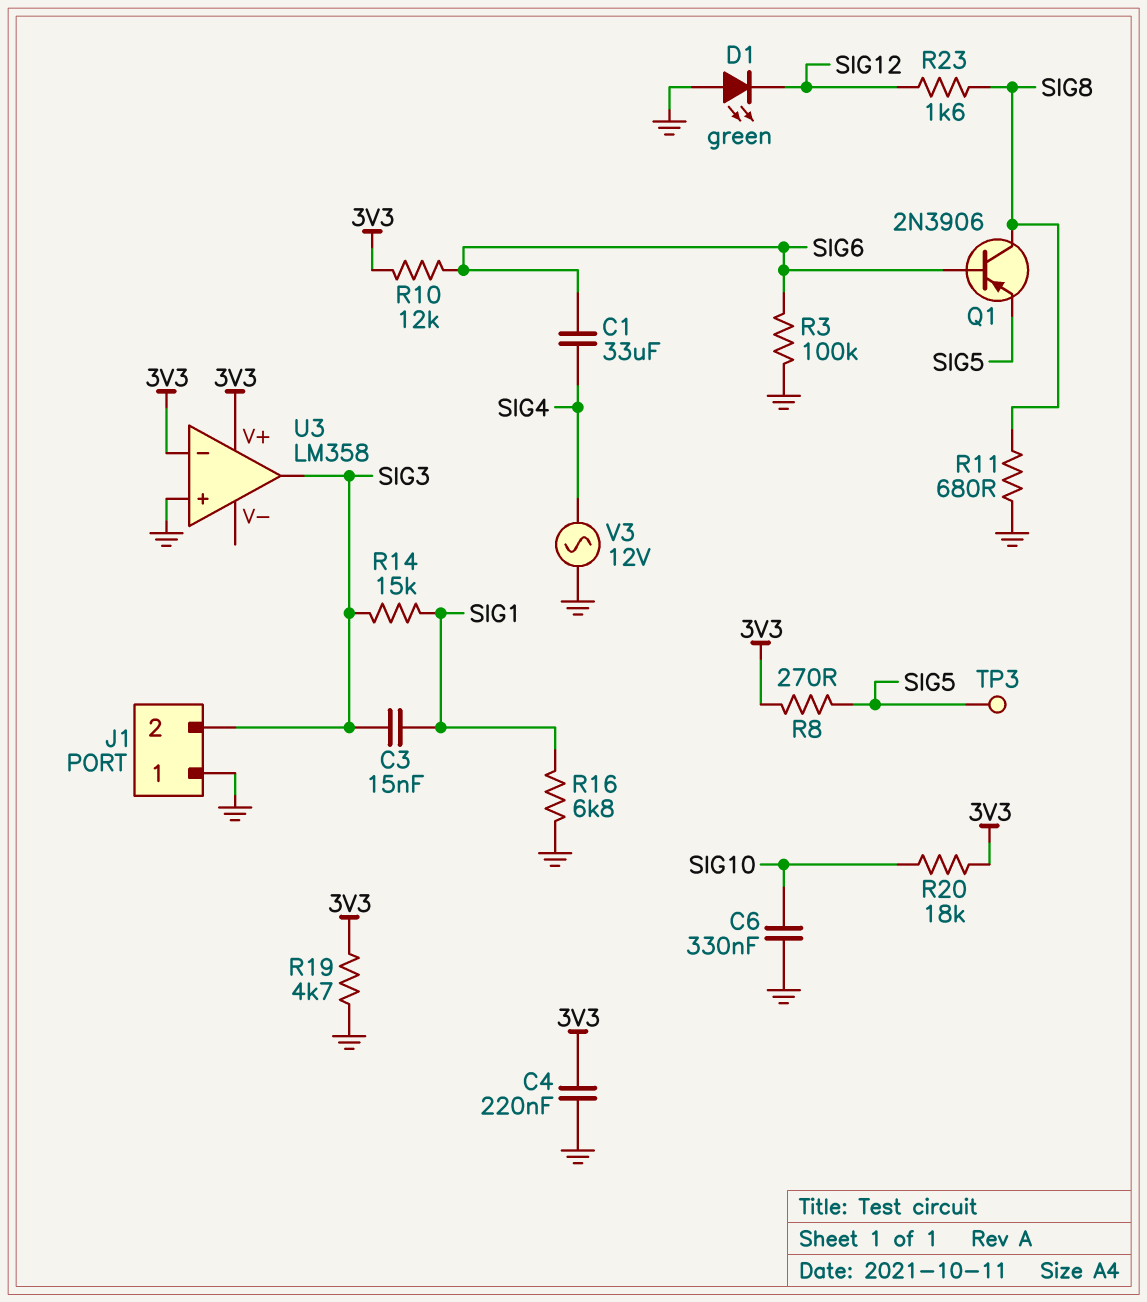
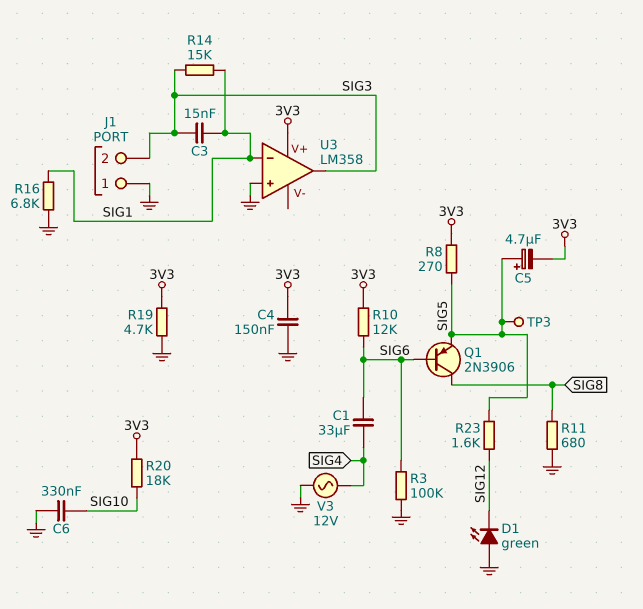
C4: 220nF (3V3, GND) -> 150nF (3V3, GND)
C5: none -> 4.7uF (plus SIG5, minus 3V3)
R23: 1.6k (SIG8, SIG12) -> 1.6k (SIG5, SIG12)
U3 pin in-: 3V3 -> SIG1

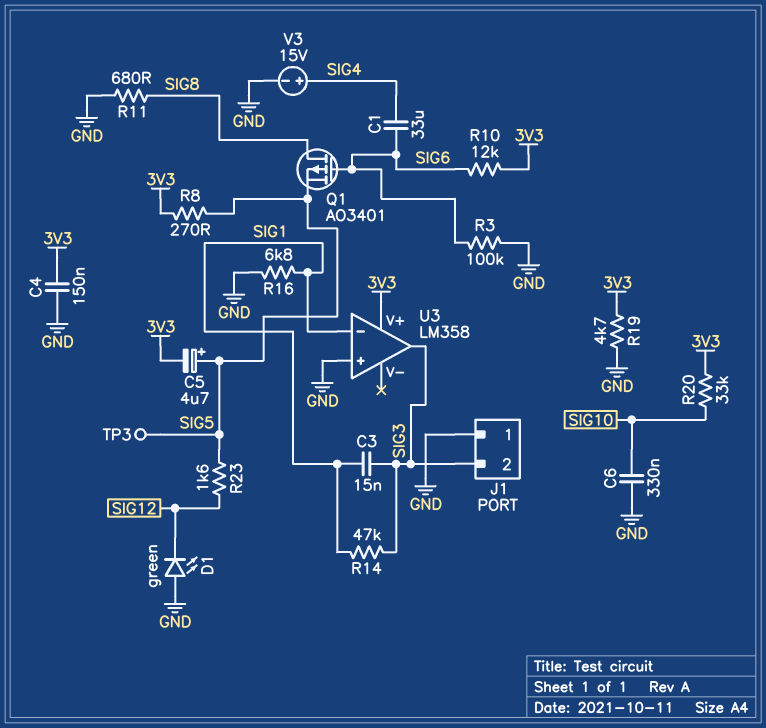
Q1: PNP 2N3906 (B SIG6, C SIG8, E SIG5) -> PMOS AO3401 (G SIG6, D SIG8, S SIG5)
R14: 15k (SIG1, SIG3) -> 47k (SIG1, SIG3)
R20: 18k (3V3, SIG10) -> 33k (3V3, SIG10)
V3: AC 12V (GND, SIG4) -> 15V (plus SIG4, minus GND)

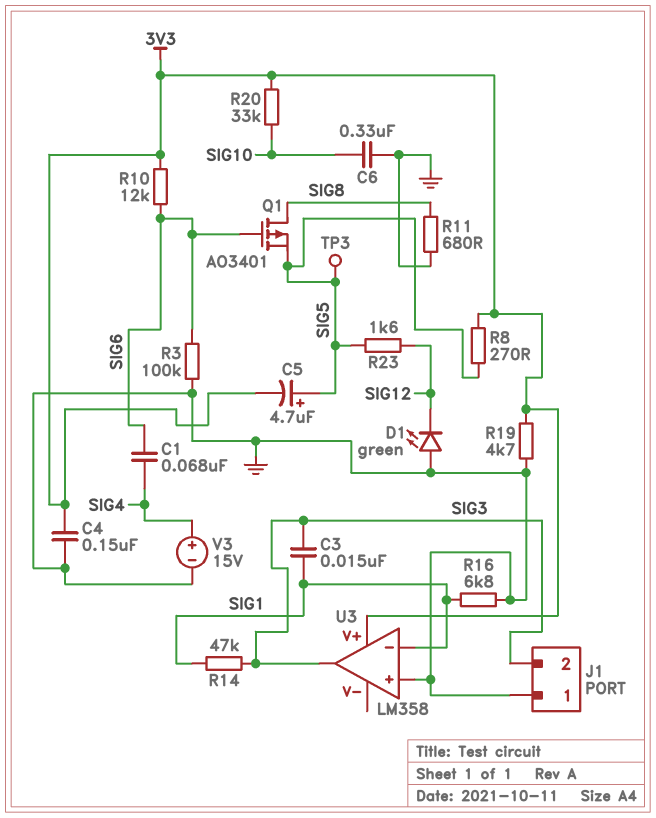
C1: 33uF (SIG4, SIG6) -> 68nF (SIG4, SIG6)

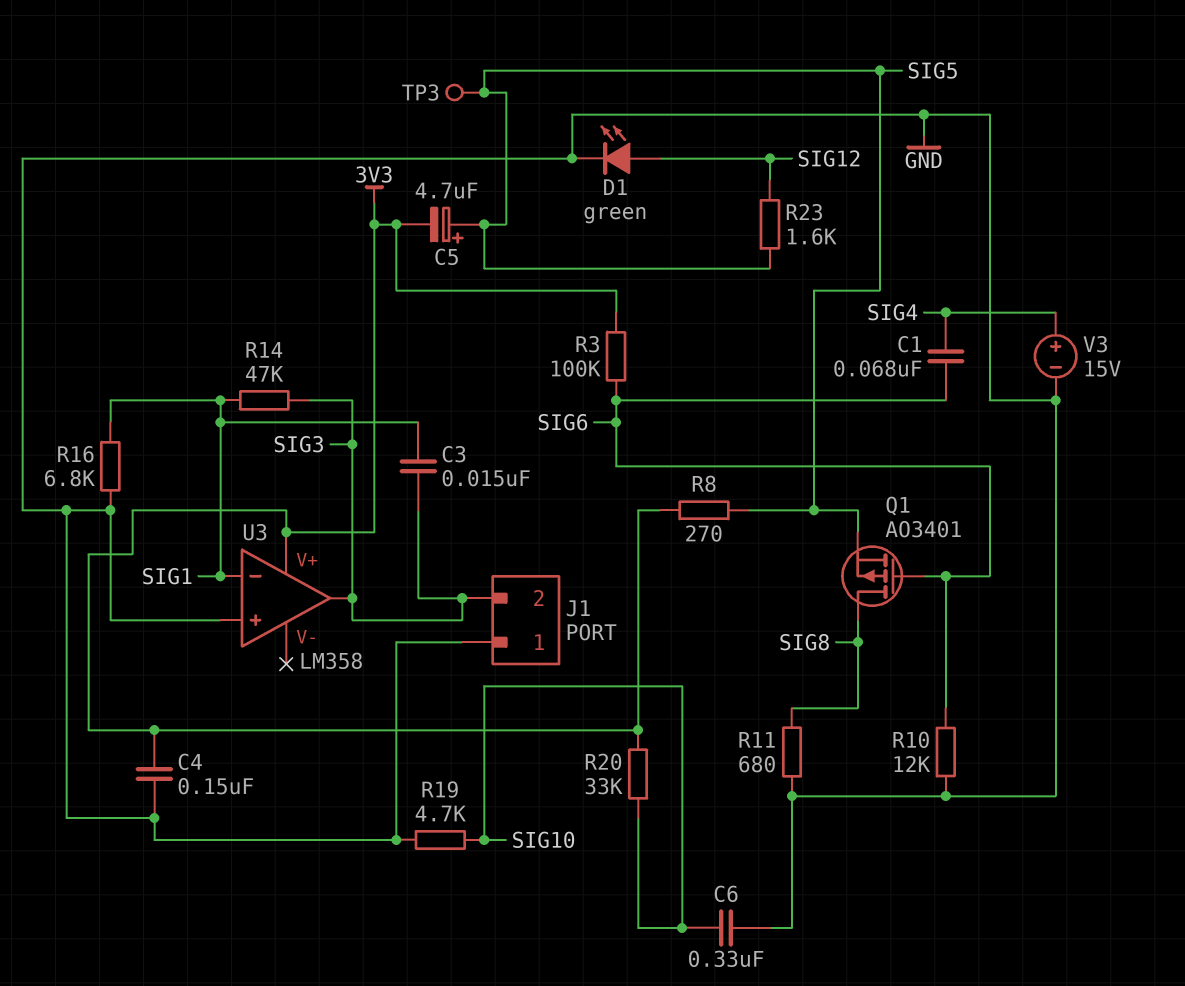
D1: LED green (A GND, K SIG12) -> LED green (A SIG12, K GND)
R3: 100k (GND, SIG6) -> 100k (3V3, SIG6)
R10: 12k (3V3, SIG6) -> 12k (GND, SIG6)
R19: 4.7k (3V3, GND) -> 4.7k (GND, SIG10)

